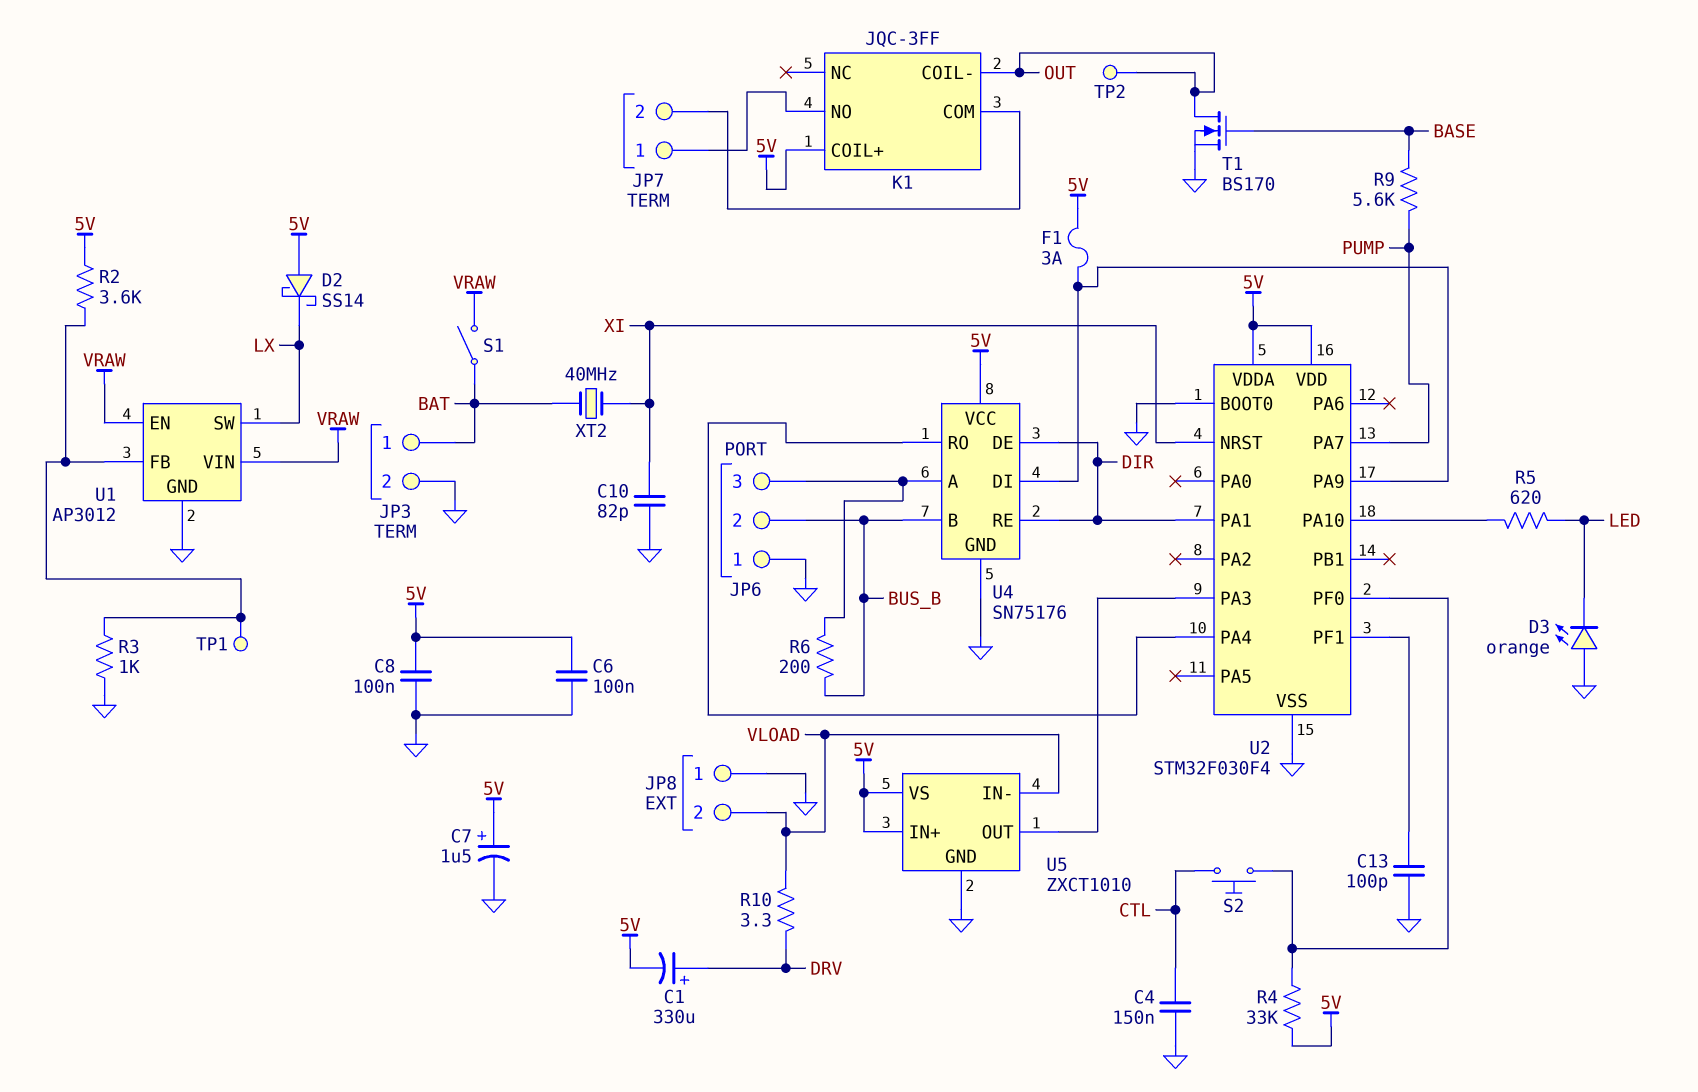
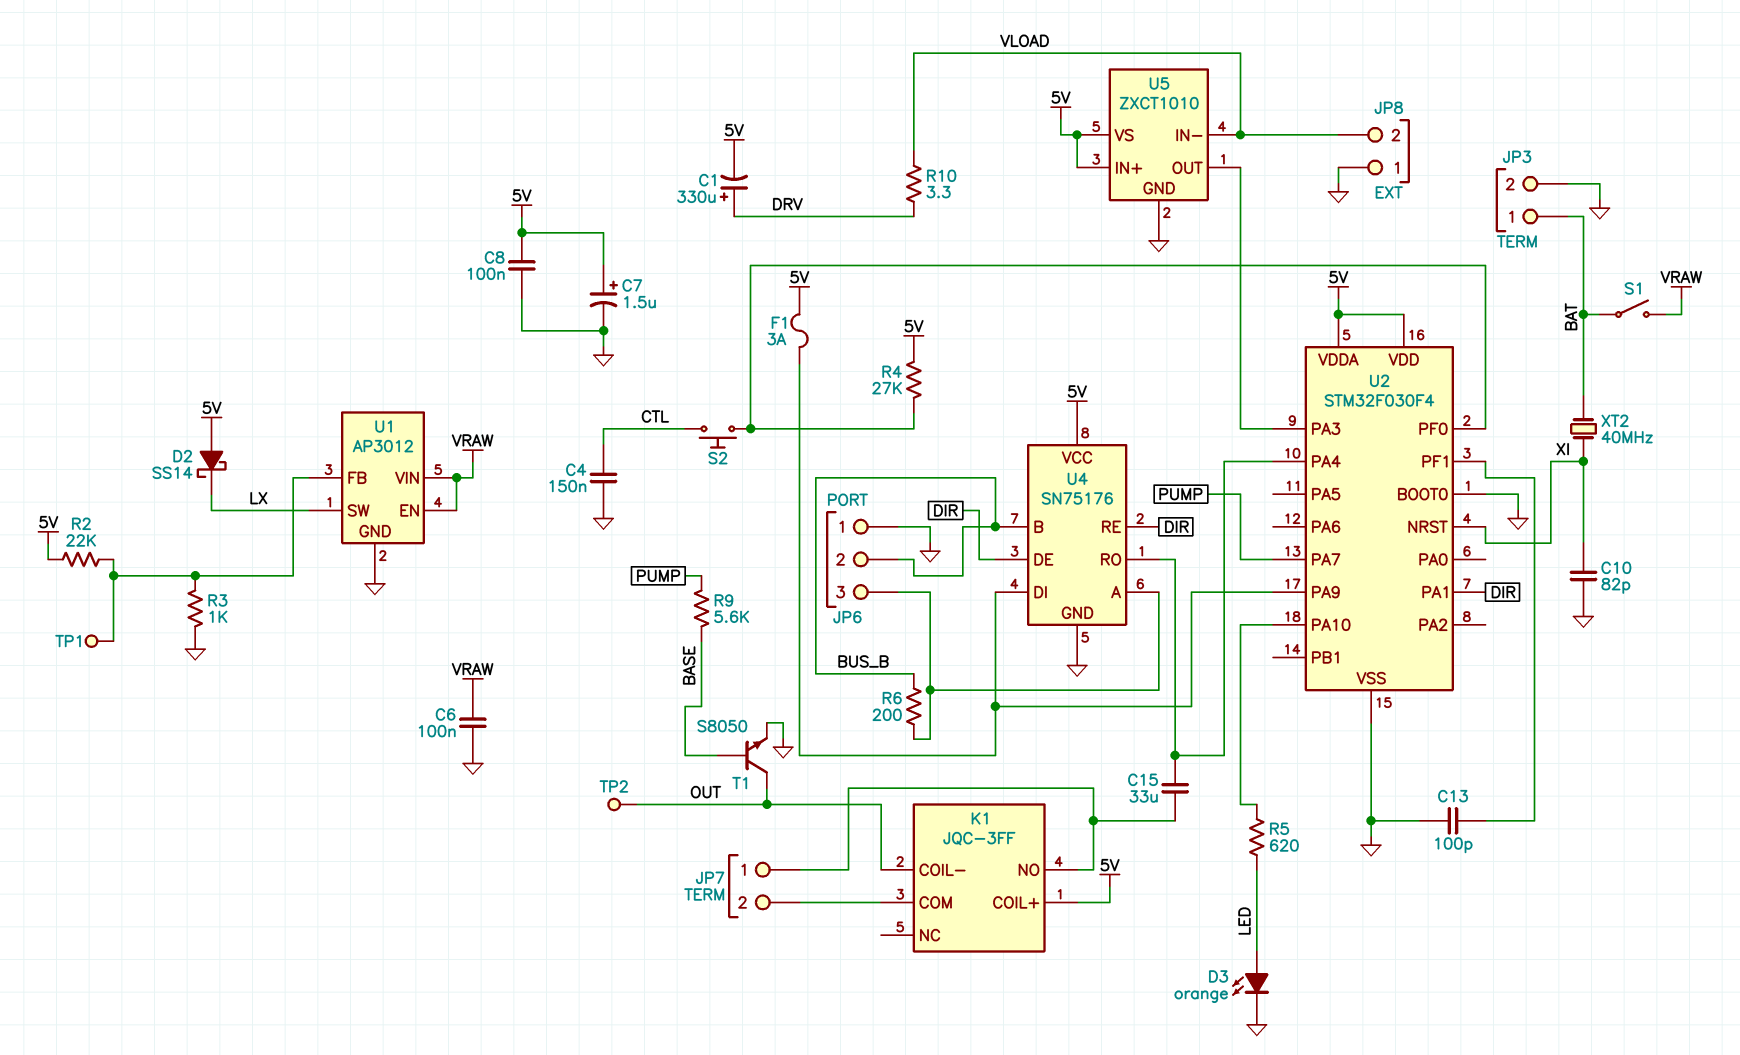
C6: 100nF (5V, GND) -> 100nF (GND, VRAW)
C15: none -> 33uF (JP7/1, U2/PA4)
D3: LED orange (A GND, K LED) -> LED orange (A LED, K GND)
R2: 3.6k (5V, U1/FB) -> 22k (5V, U1/FB)
R4: 33k (5V, U2/PF0) -> 27k (5V, U2/PF0)
T1: NMOS BS170 (G BASE, D OUT, S GND) -> NPN S8050 (B BASE, C OUT, E GND)

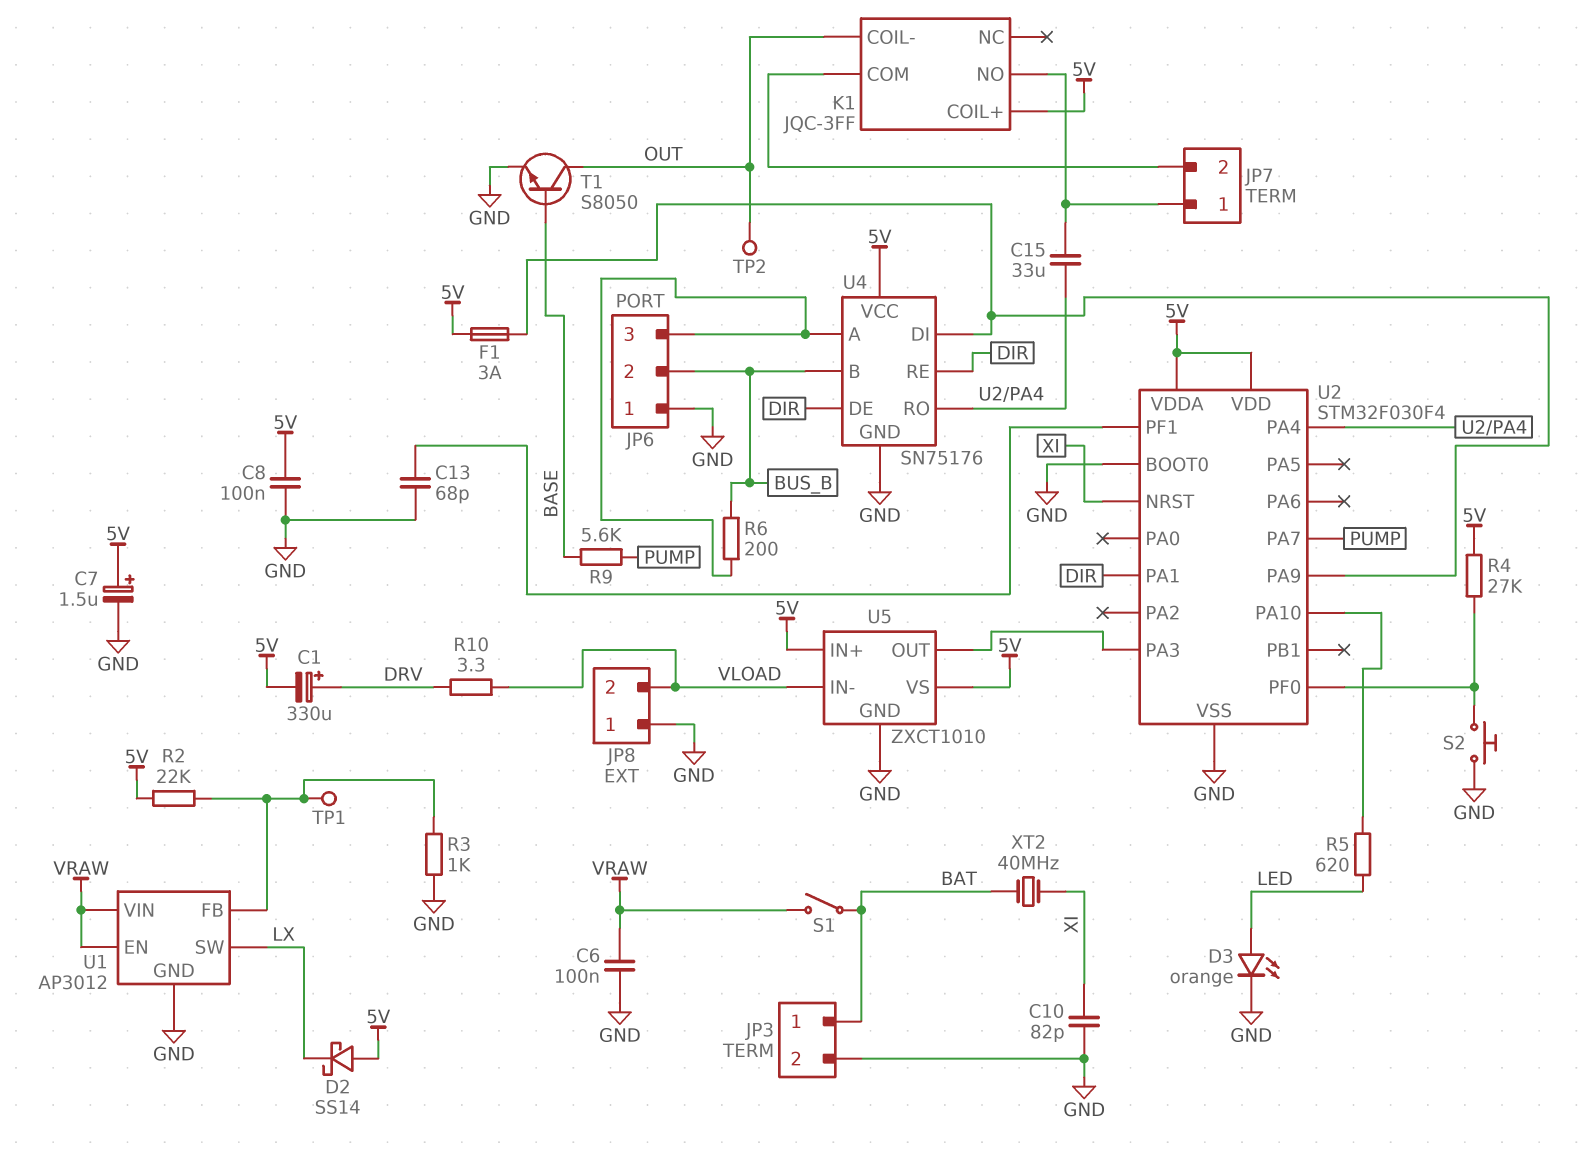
C4: 150nF (CTL, GND) -> none
C13: 100pF (GND, U2/PF1) -> 68pF (GND, U2/PF1)
S2: button (CTL, U2/PF0) -> button (GND, U2/PF0)

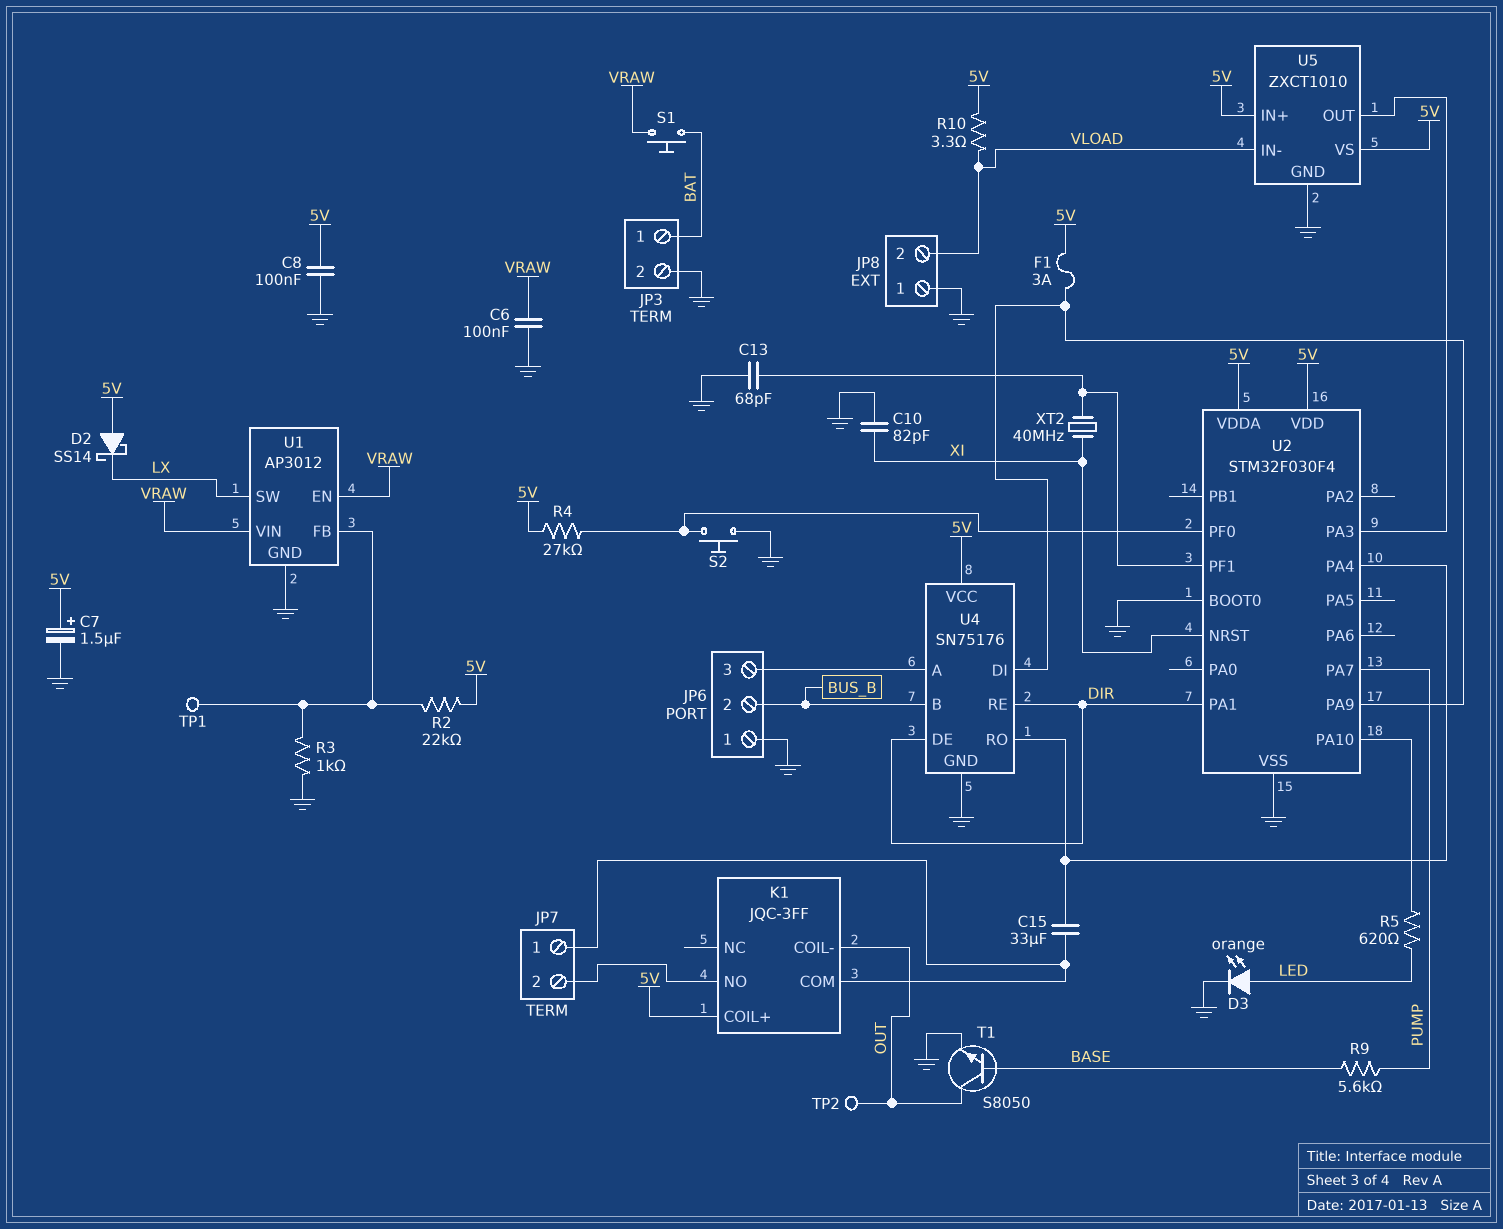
C1: 330uF (plus DRV, minus 5V) -> none
K1 pin COM: JP7/2 -> JP7/1
K1 pin NO: JP7/1 -> JP7/2
R6: 200 (BUS_B, JP6/3) -> none
R10: 3.3 (DRV, VLOAD) -> 3.3 (5V, VLOAD)
S1: switch (BAT, VRAW) -> button (BAT, VRAW)
XT2: 40MHz (BAT, XI) -> 40MHz (U2/PF1, XI)

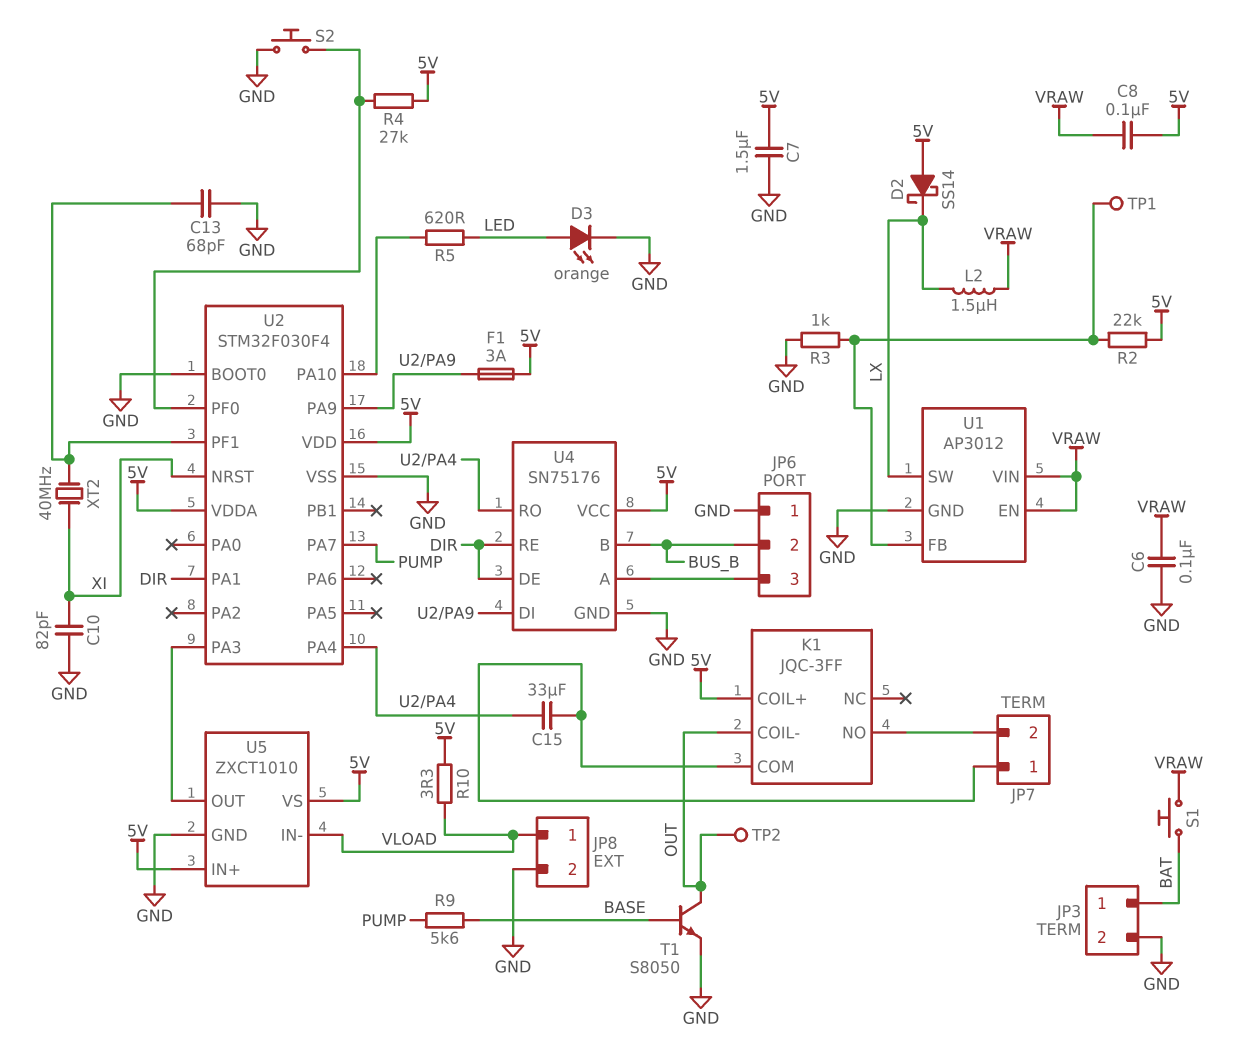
C7: 1.5uF (plus 5V, minus GND) -> 1.5uF (5V, GND)
C8: 100nF (5V, GND) -> 100nF (5V, VRAW)
JP8 pin 1: GND -> VLOAD
JP8 pin 2: VLOAD -> GND
L2: none -> 1.5uH (LX, VRAW)

